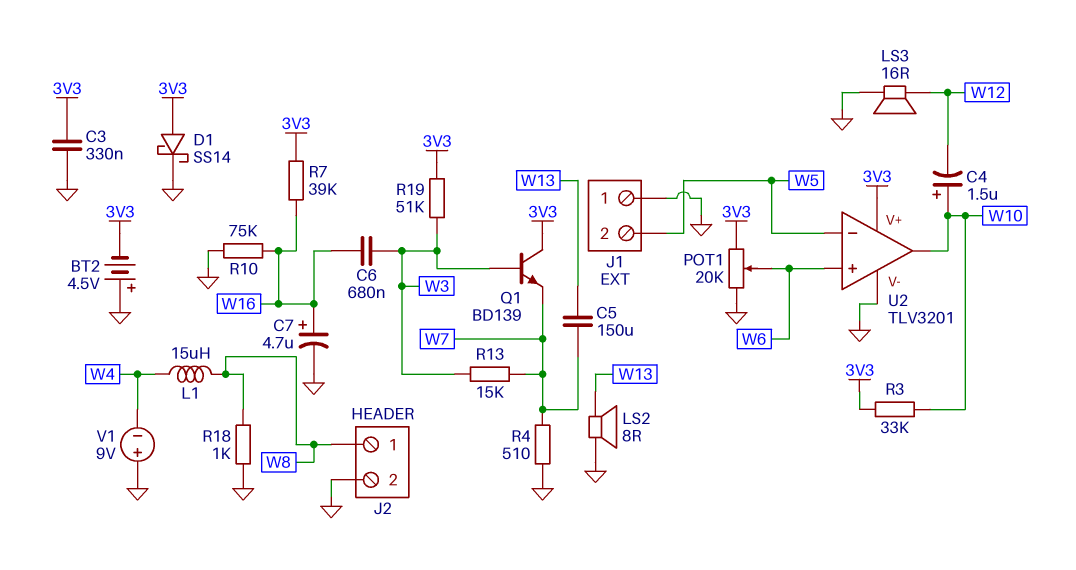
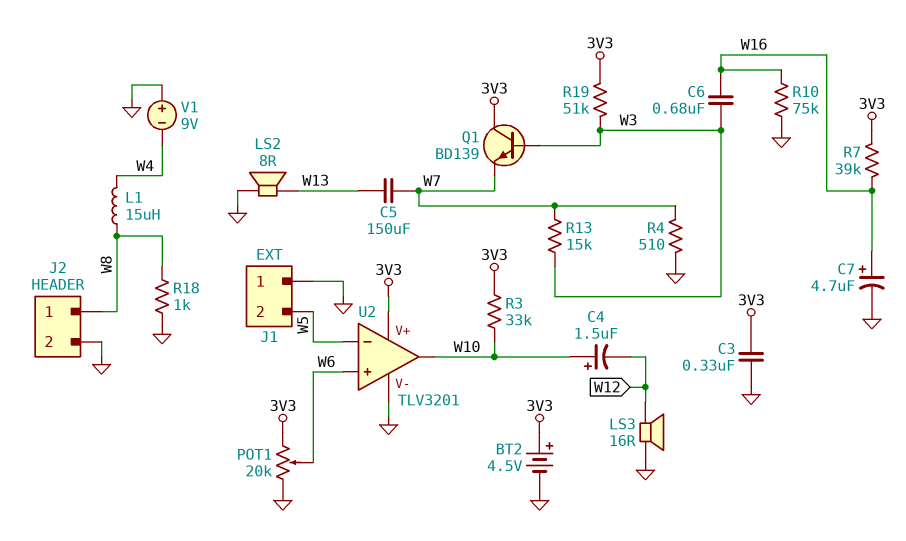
BT2: 4.5V (plus GND, minus 3V3) -> 4.5V (plus 3V3, minus GND)
D1: schottky SS14 (A 3V3, K GND) -> none

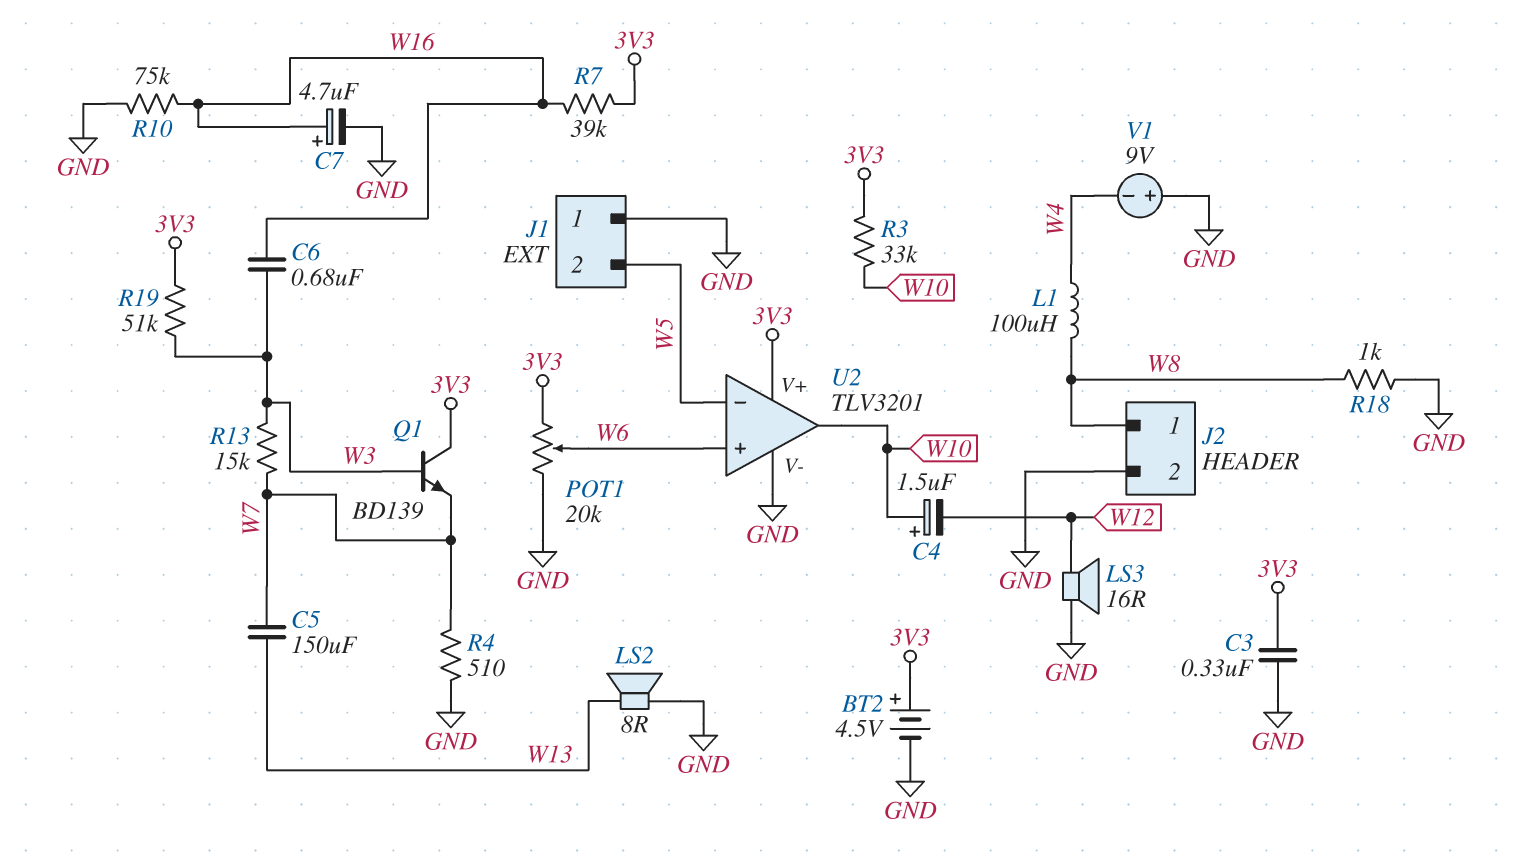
L1: 15uH (W4, W8) -> 100uH (W4, W8)

